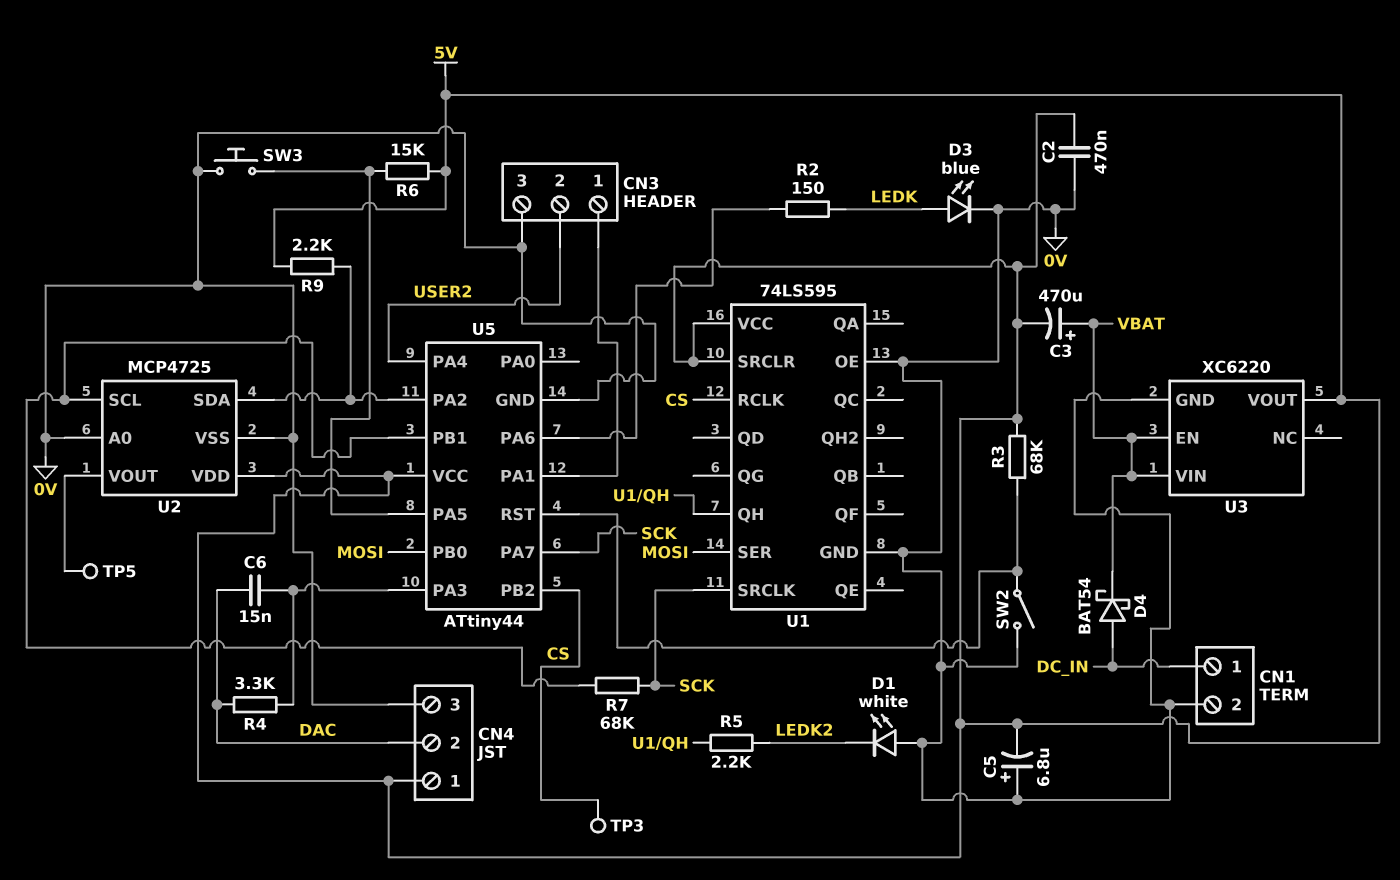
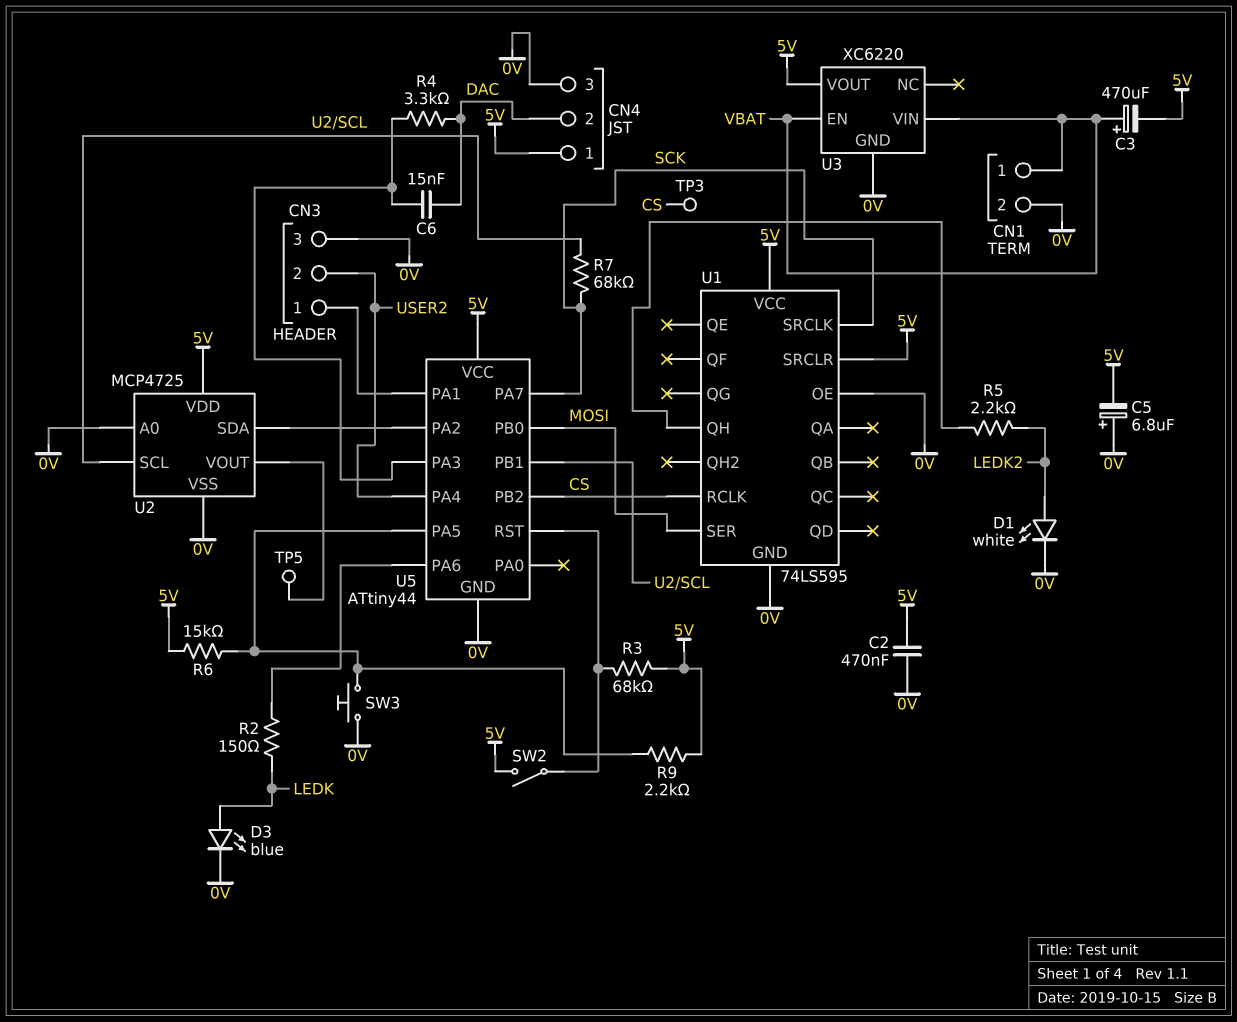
CN1 pin 1: DC_IN -> VBAT
D1: LED white (A 0V, K LEDK2) -> LED white (A LEDK2, K 0V)
D4: schottky BAT54 (A DC_IN, K VBAT) -> none
R9: 2.2k (5V, U2/SDA) -> 2.2k (5V, U5/PA5)
SW2: switch (0V, U5/RST) -> switch (5V, U5/RST)

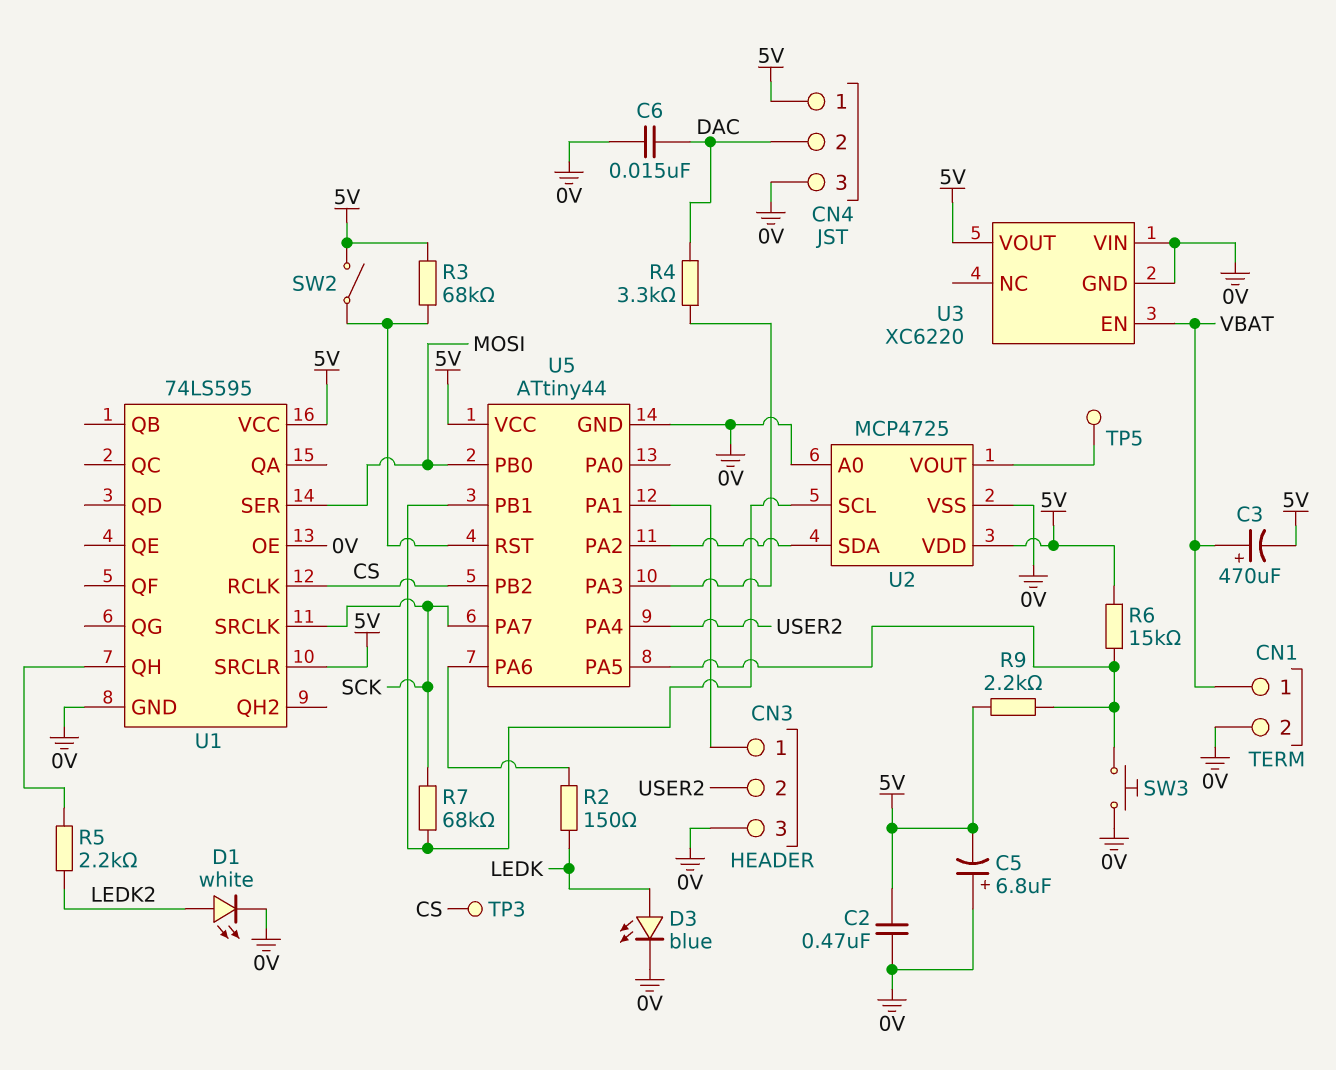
C6: 15nF (DAC, U5/PA3) -> 15nF (0V, DAC)
U3 pin VIN: VBAT -> 0V

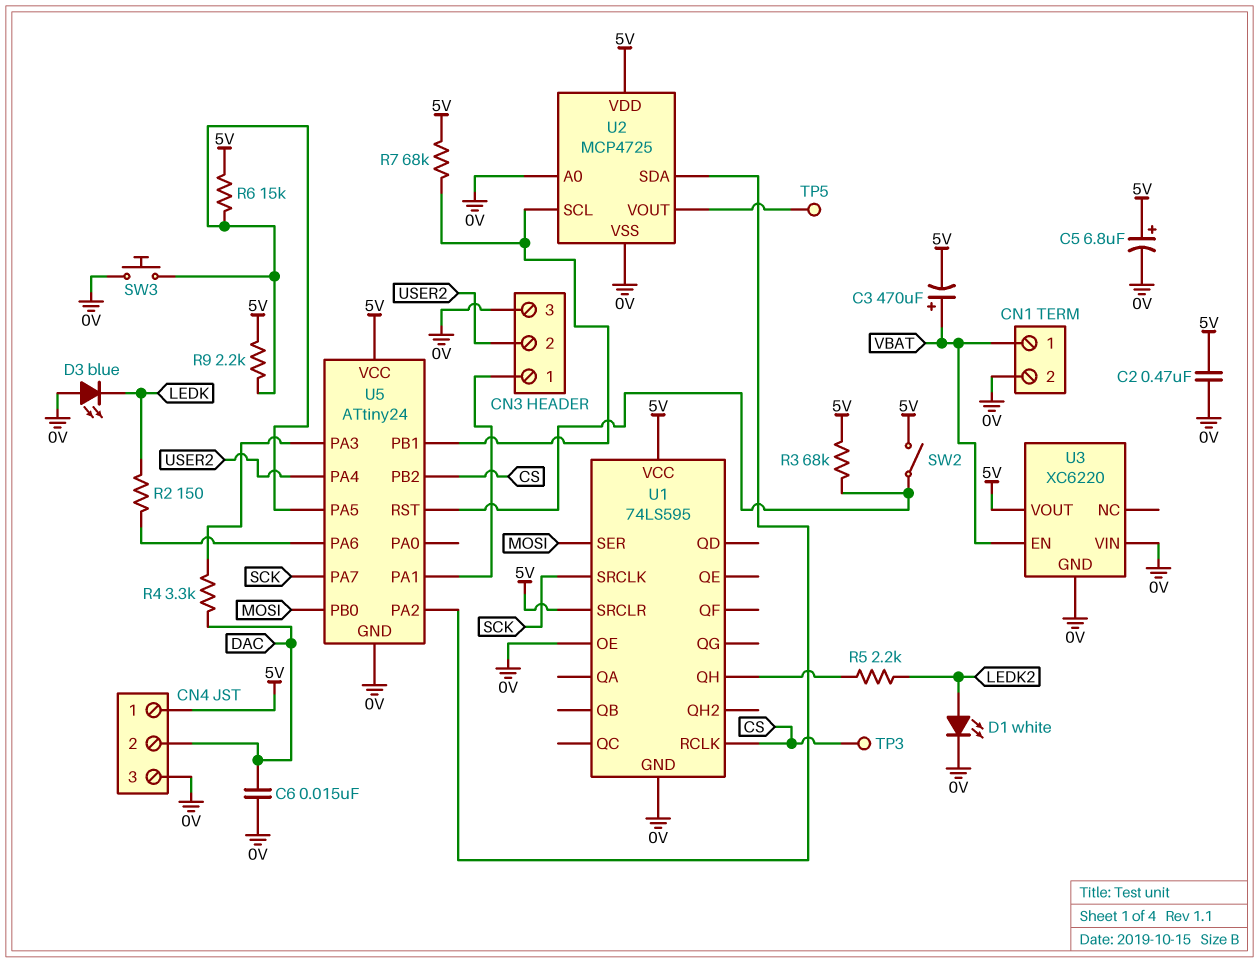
C5: 6.8uF (plus 0V, minus 5V) -> 6.8uF (plus 5V, minus 0V)
D3: LED blue (A LEDK, K 0V) -> LED blue (A 0V, K LEDK)
R7: 68k (SCK, U2/SCL) -> 68k (5V, U2/SCL)
U5: ATtiny44 -> ATtiny24

